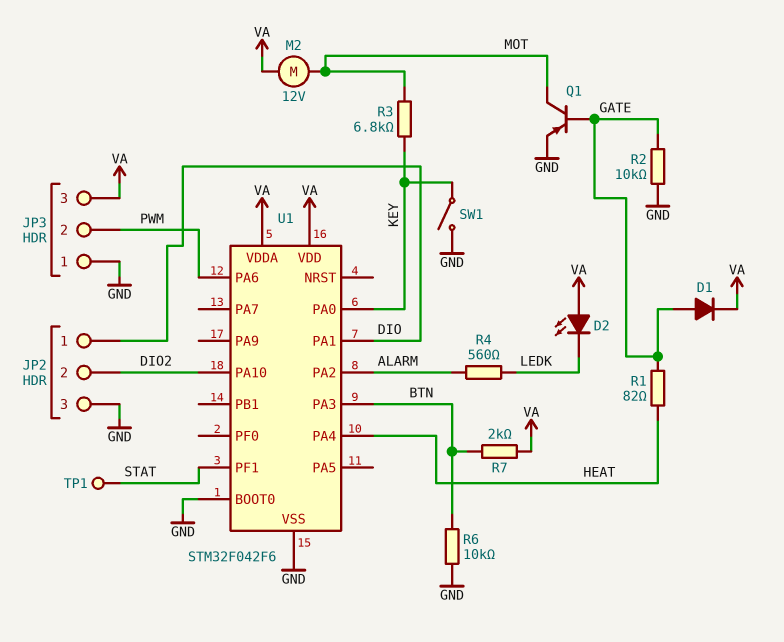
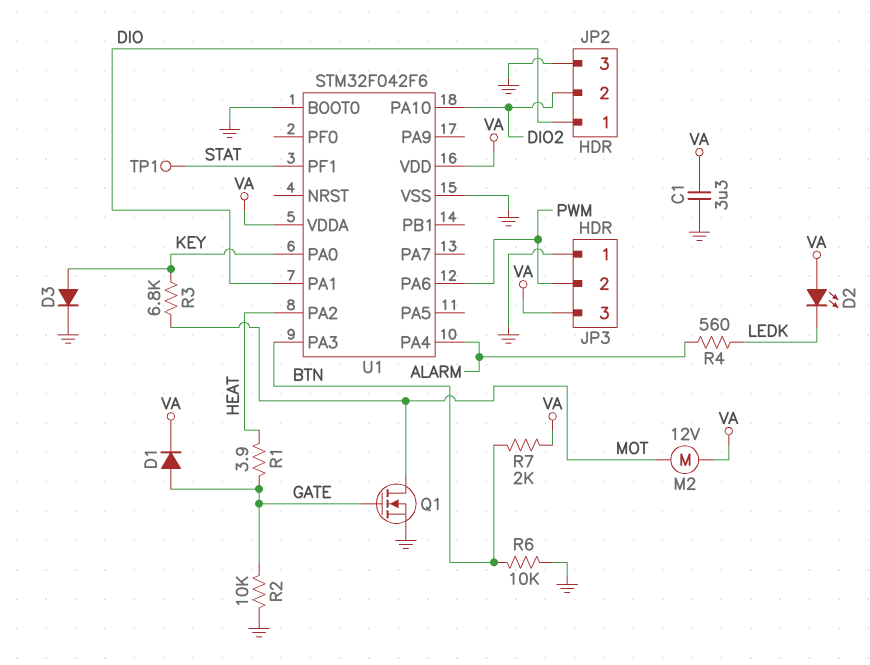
C1: none -> 3.3uF (GND, VA)
D3: none -> diode (A KEY, K GND)
Q1: PNP (B GATE, C MOT, E GND) -> NMOS (G GATE, D MOT, S GND)
R1: 82 (GATE, HEAT) -> 3.9 (GATE, HEAT)
SW1: switch (GND, KEY) -> none
U1 pin PA2: ALARM -> HEAT
U1 pin PA4: HEAT -> ALARM

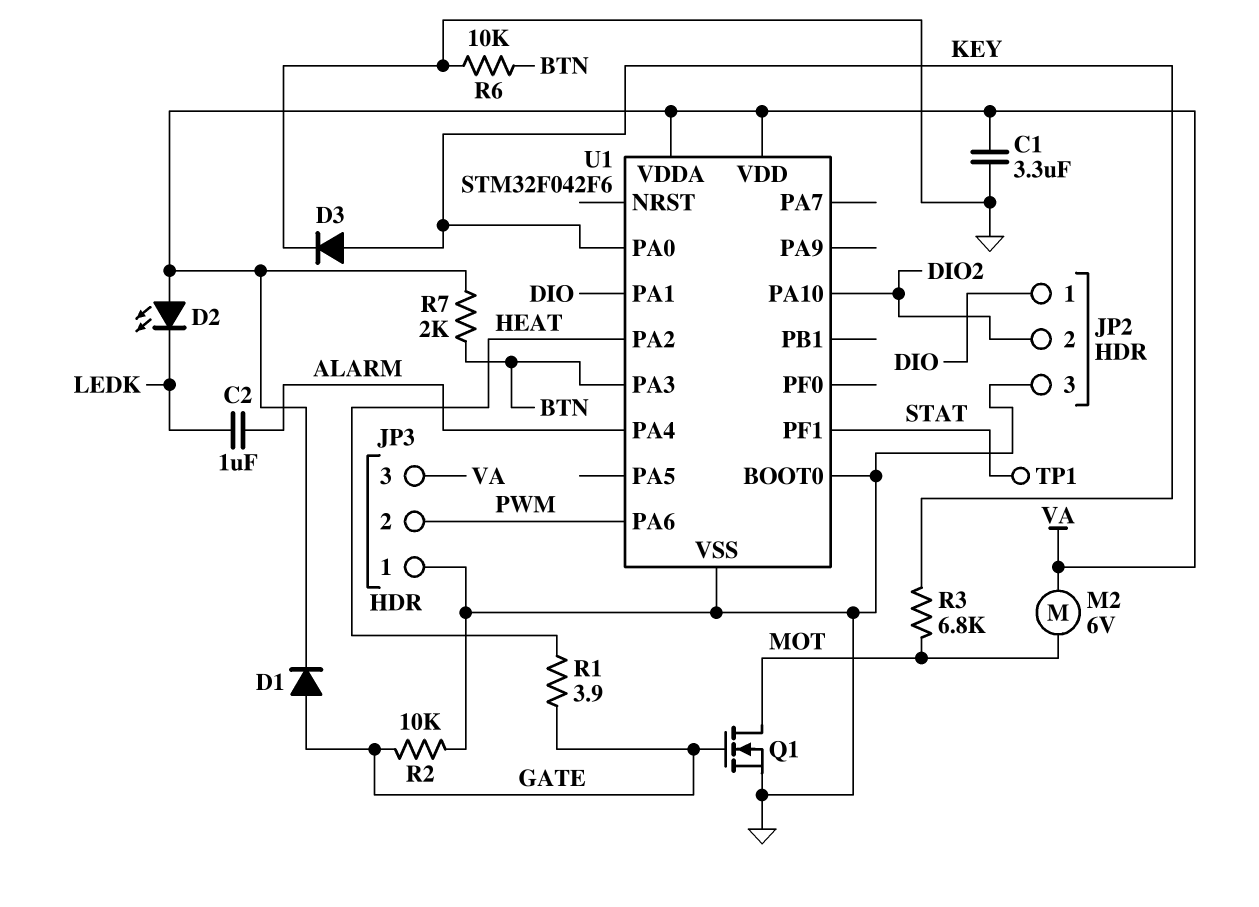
C2: none -> 1uF (ALARM, LEDK)
M2: motor 12V (MOT, VA) -> motor 6V (MOT, VA)
R4: 560 (ALARM, LEDK) -> none

